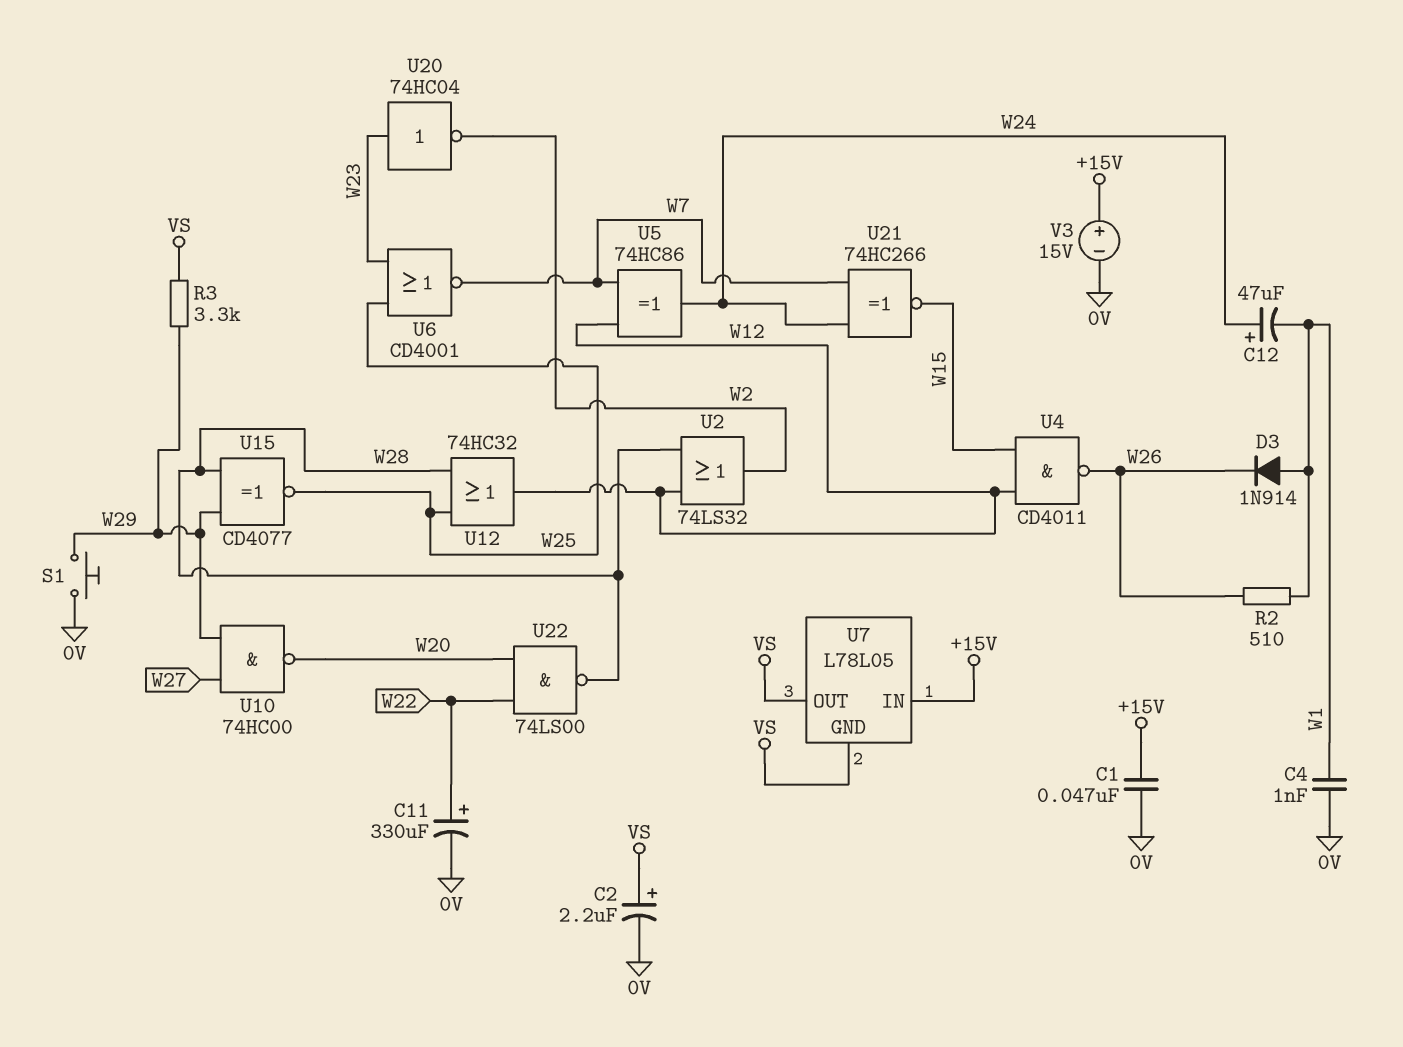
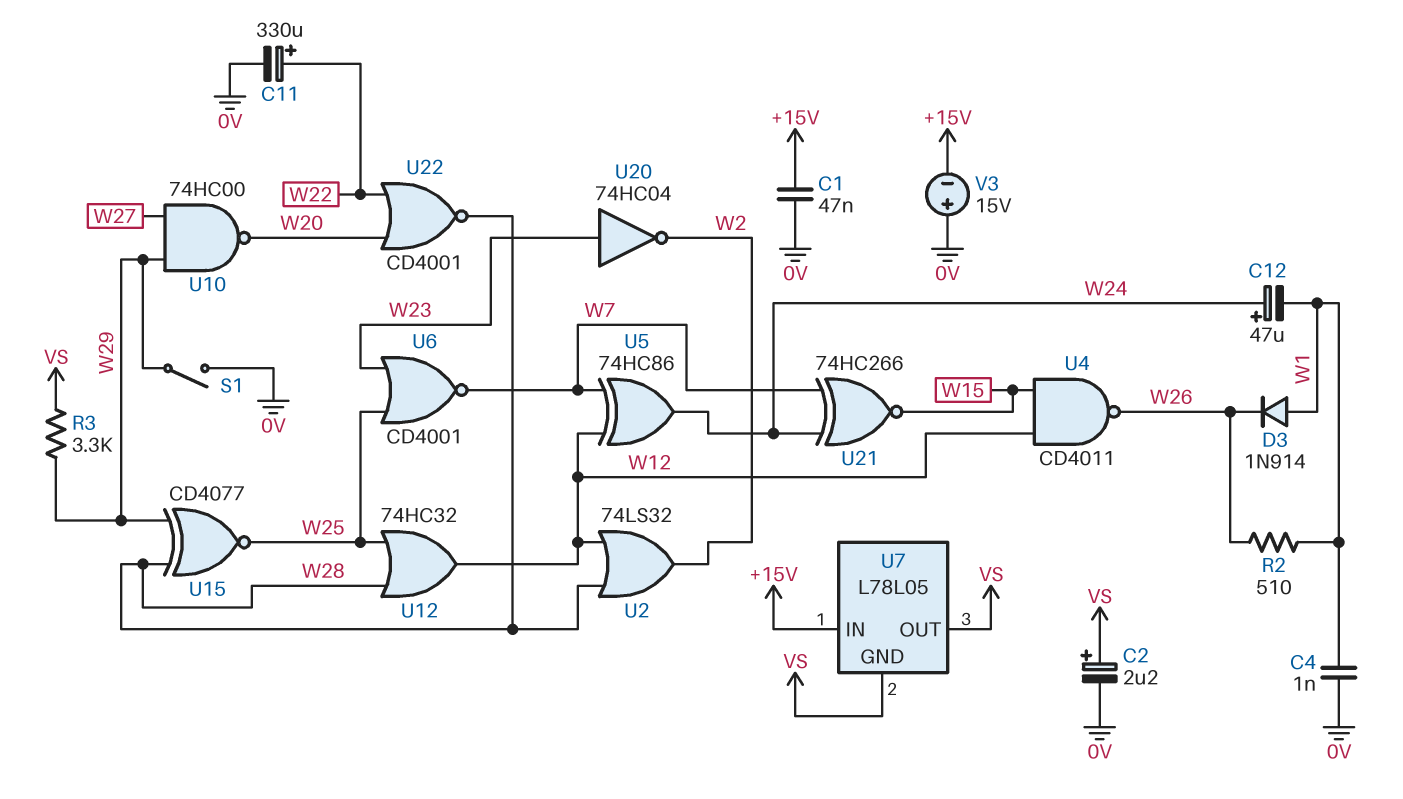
S1: button (0V, W29) -> switch (0V, W29)
U22: NAND 74LS00 (in W20, in W22, out W28) -> NOR CD4001 (in W20, in W22, out W28)
V3: 15V (plus +15V, minus 0V) -> 15V (plus 0V, minus +15V)

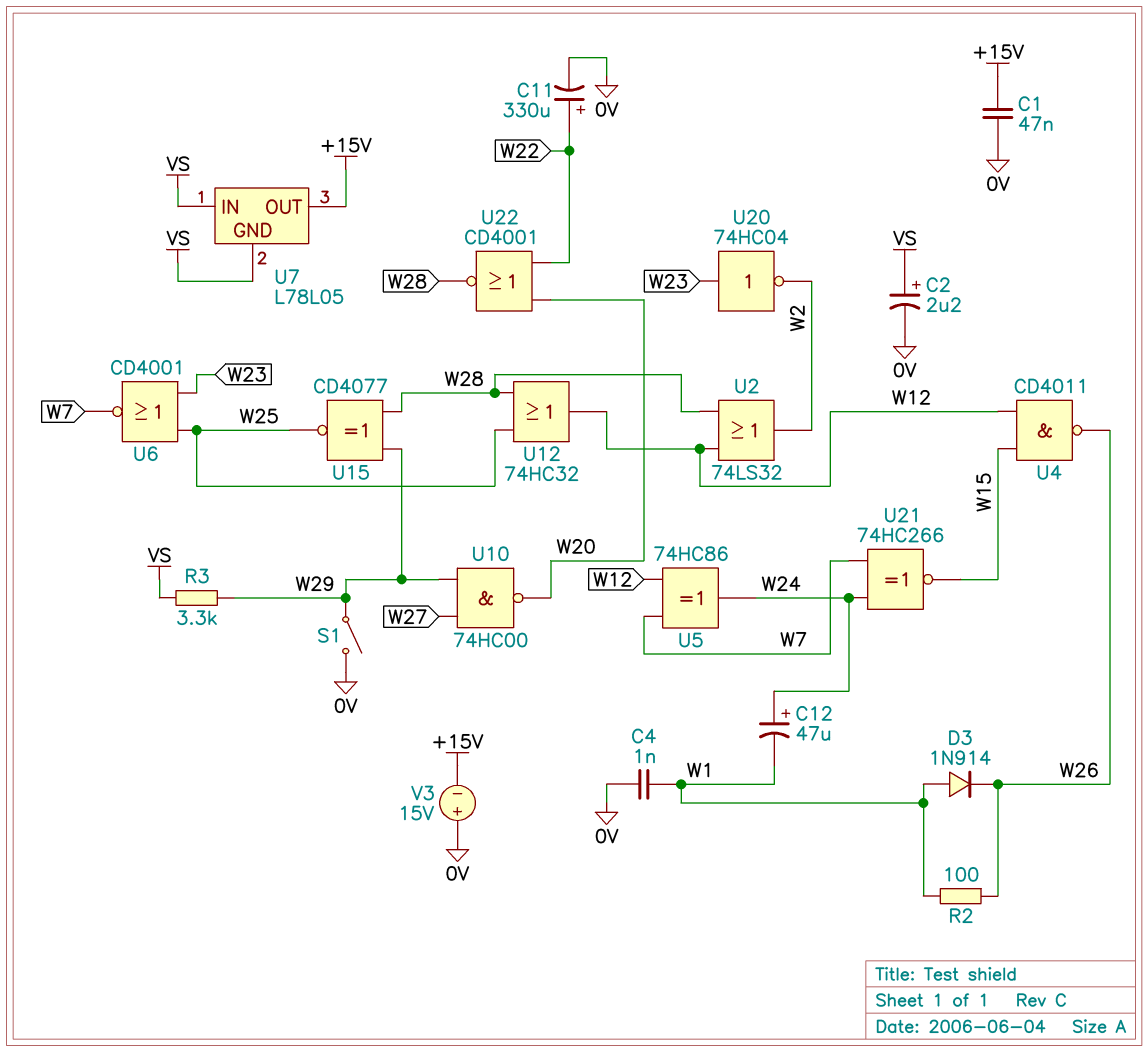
R2: 510 (W1, W26) -> 100 (W1, W26)
U7 pin IN: +15V -> VS
U7 pin OUT: VS -> +15V

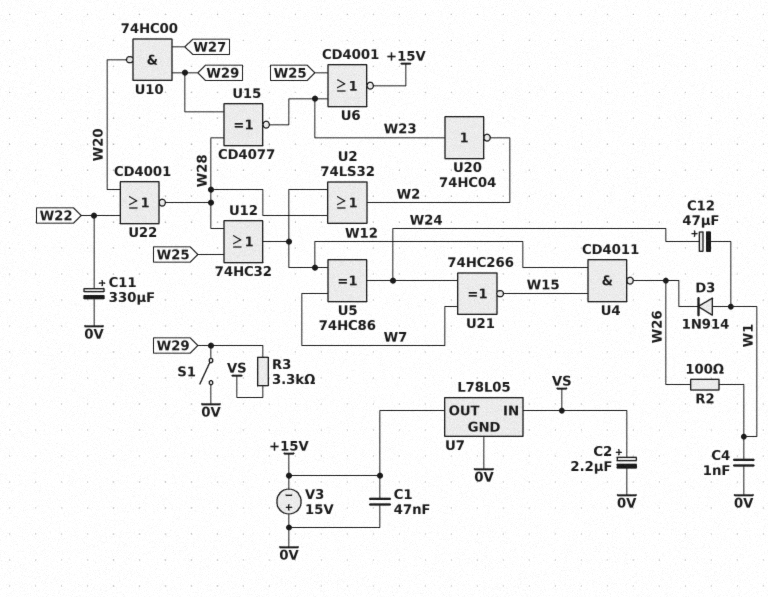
U6: NOR CD4001 (in W23, in W25, out W7) -> NOR CD4001 (in W23, in W25, out +15V)
U7 pin GND: VS -> 0V
U15: XNOR CD4077 (in W28, in W29, out W25) -> XNOR CD4077 (in W28, in W29, out W23)

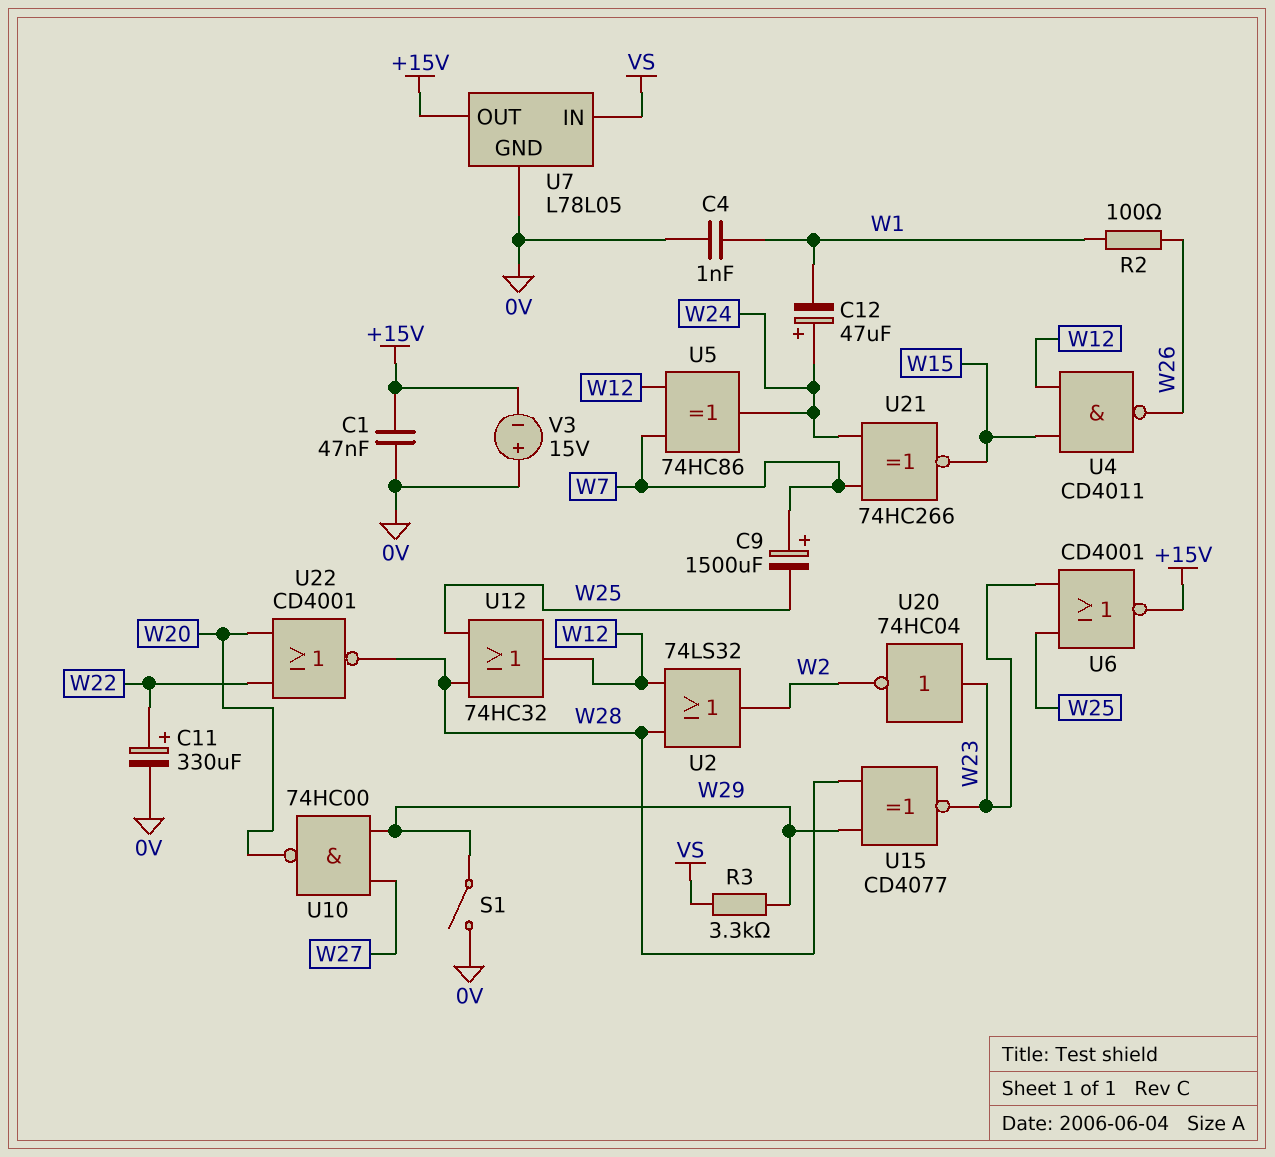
C2: 2.2uF (plus VS, minus 0V) -> none
C9: none -> 1500uF (plus W7, minus W25)
D3: diode 1N914 (A W1, K W26) -> none

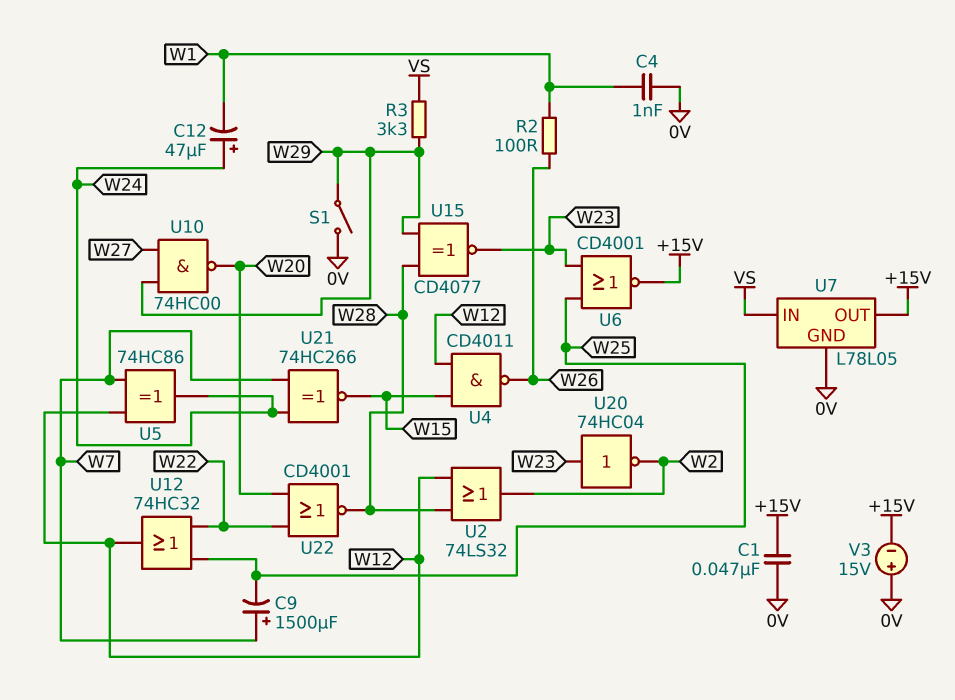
C11: 330uF (plus W22, minus 0V) -> none
U12: OR 74HC32 (in W25, in W28, out W12) -> OR 74HC32 (in W22, in W25, out W12)

